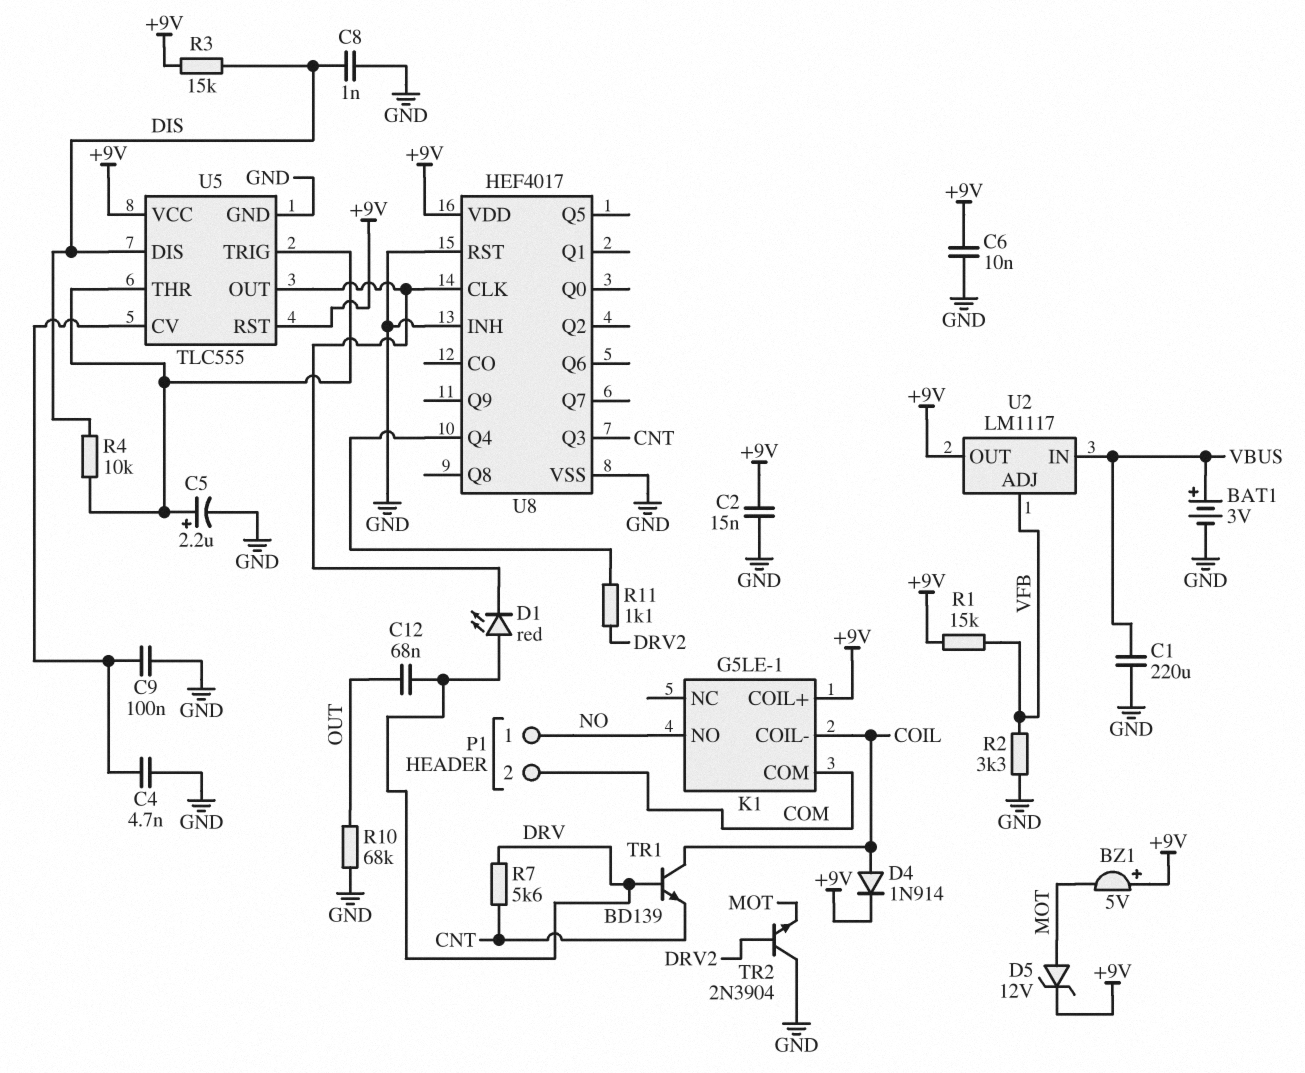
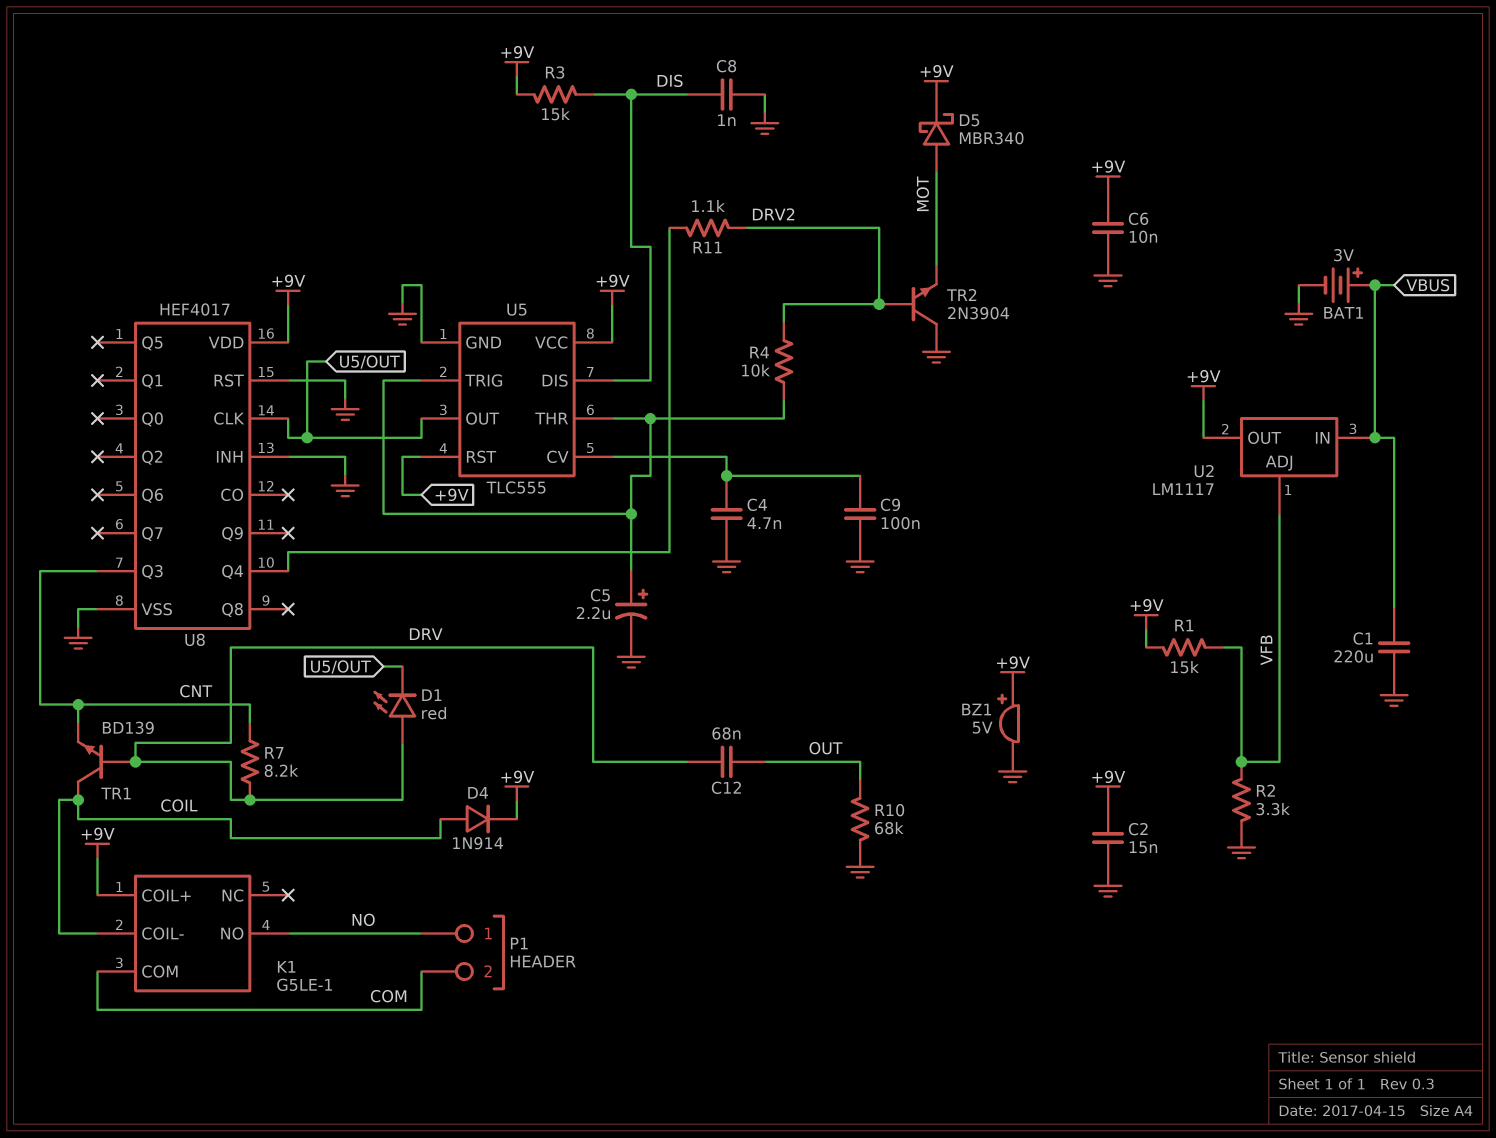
BZ1: buzzer 5V (plus +9V, minus MOT) -> buzzer 5V (plus +9V, minus GND)
D5: zener 12V (A MOT, K +9V) -> schottky MBR340 (A MOT, K +9V)
R4: 10k (DIS, U5/THR) -> 10k (DRV2, U5/THR)
R7: 5.6k (CNT, DRV) -> 8.2k (CNT, DRV)

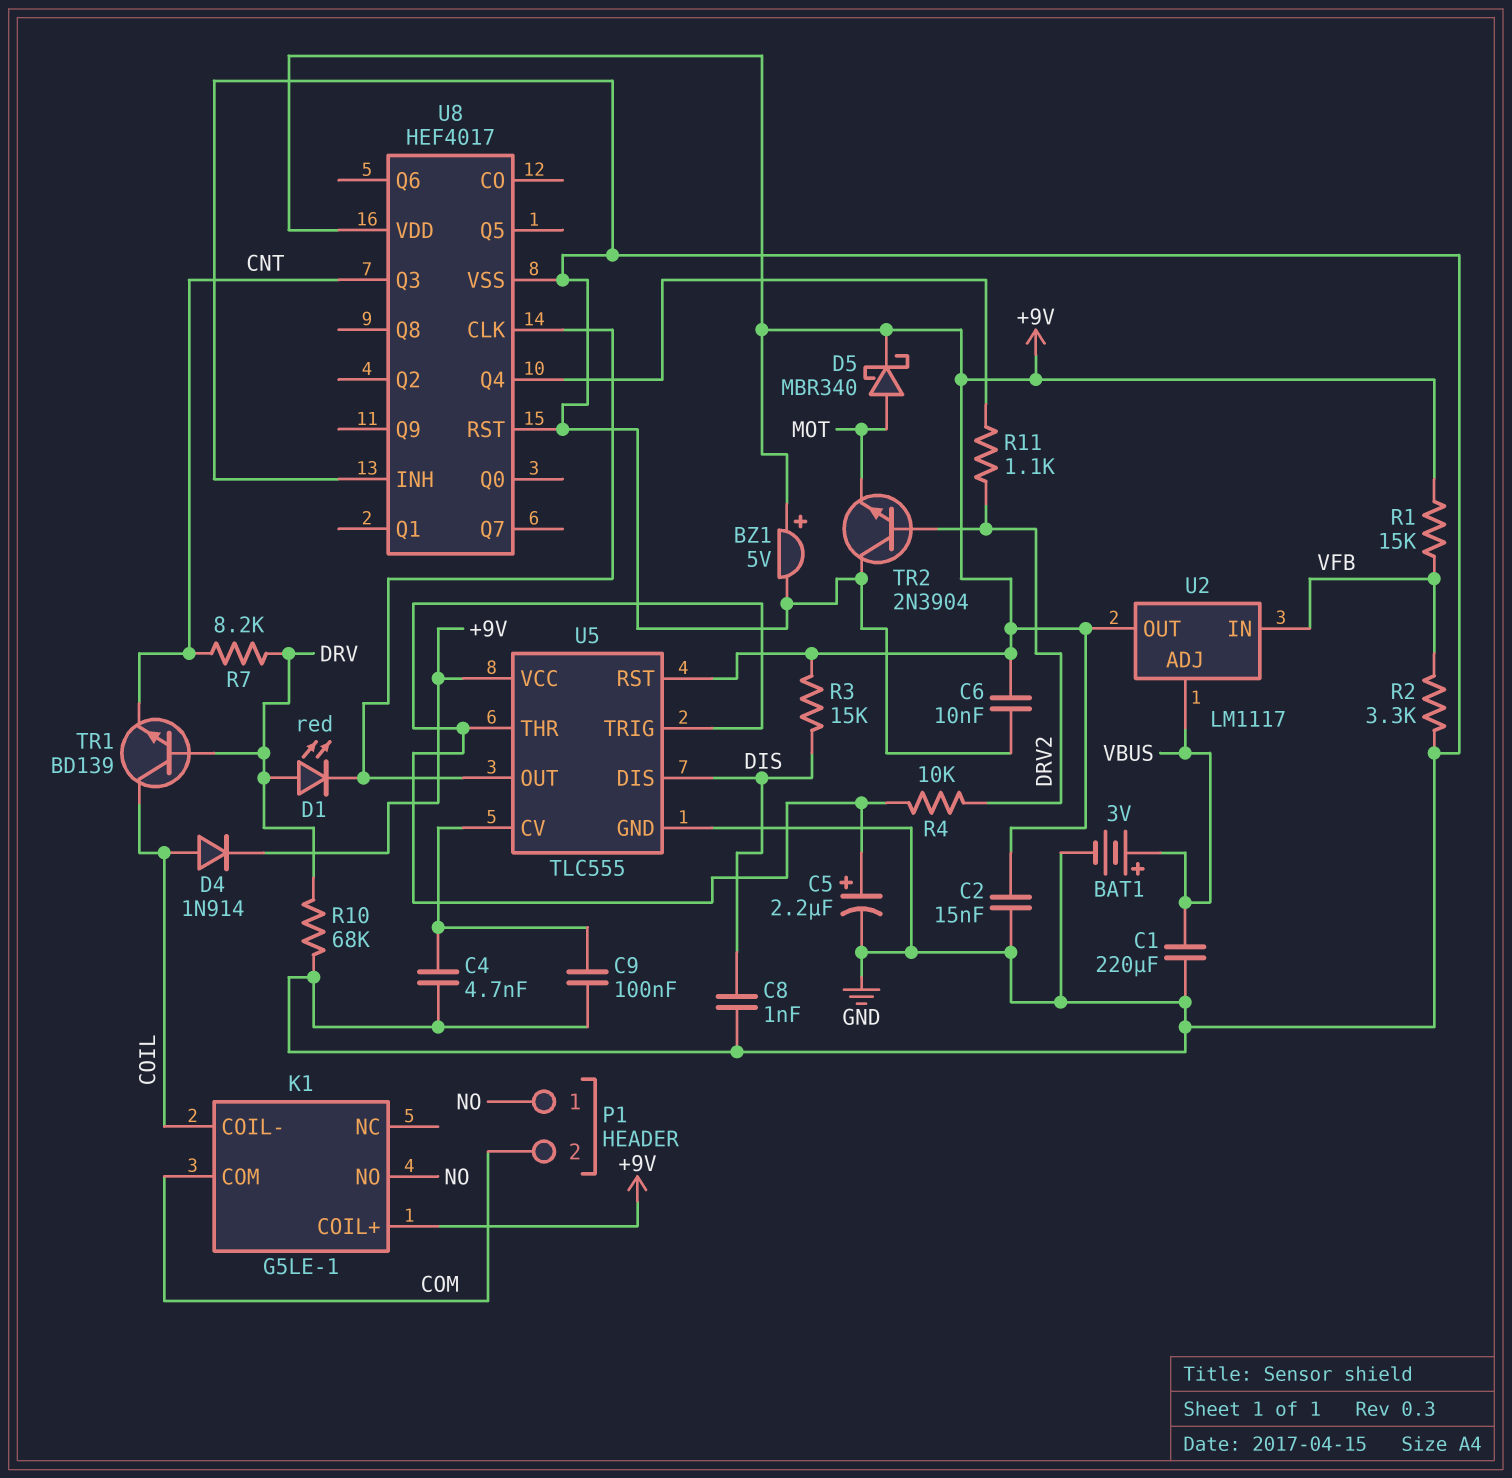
C12: 68nF (DRV, OUT) -> none
R10: 68k (GND, OUT) -> 68k (DRV, GND)
U2 pin ADJ: VFB -> VBUS
U2 pin IN: VBUS -> VFB

